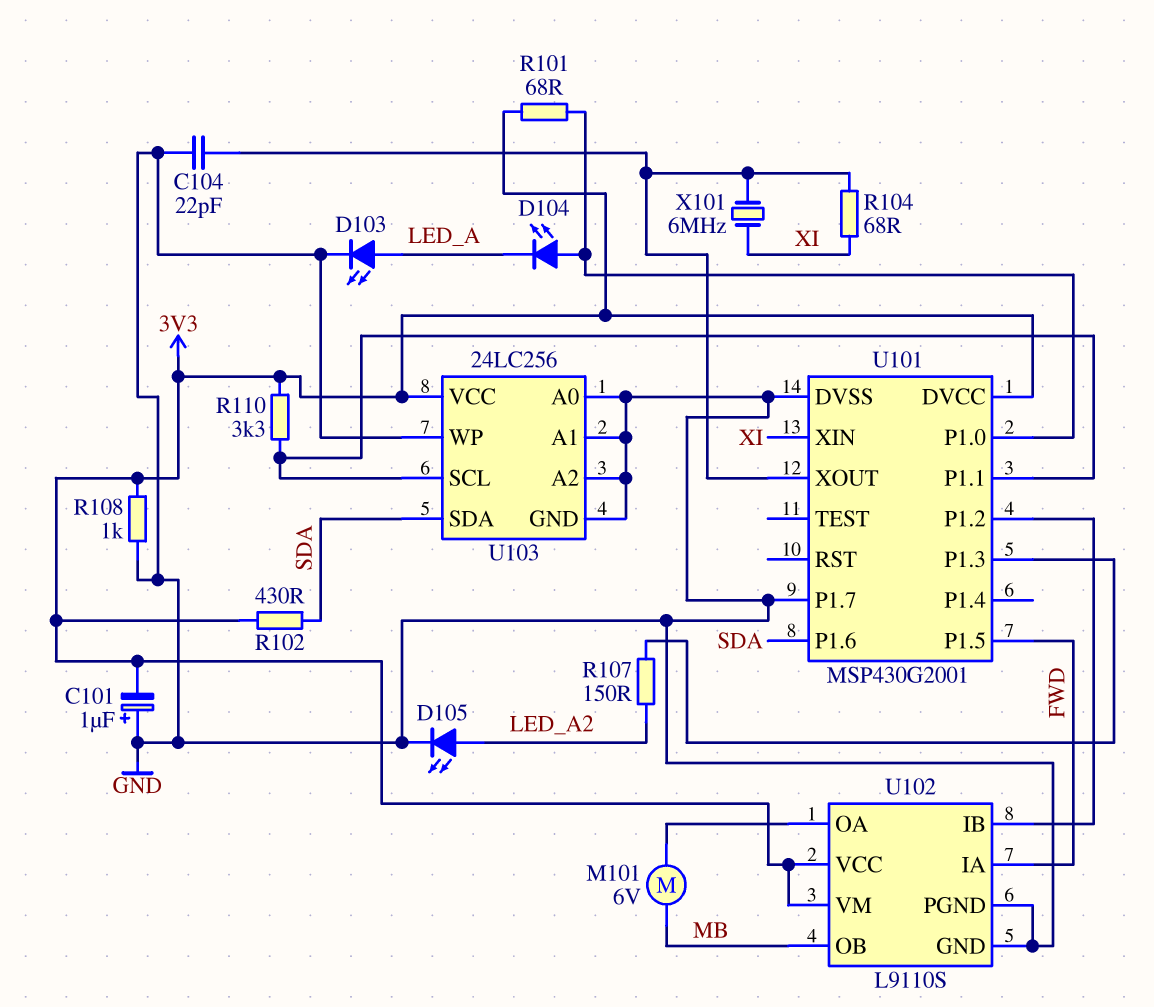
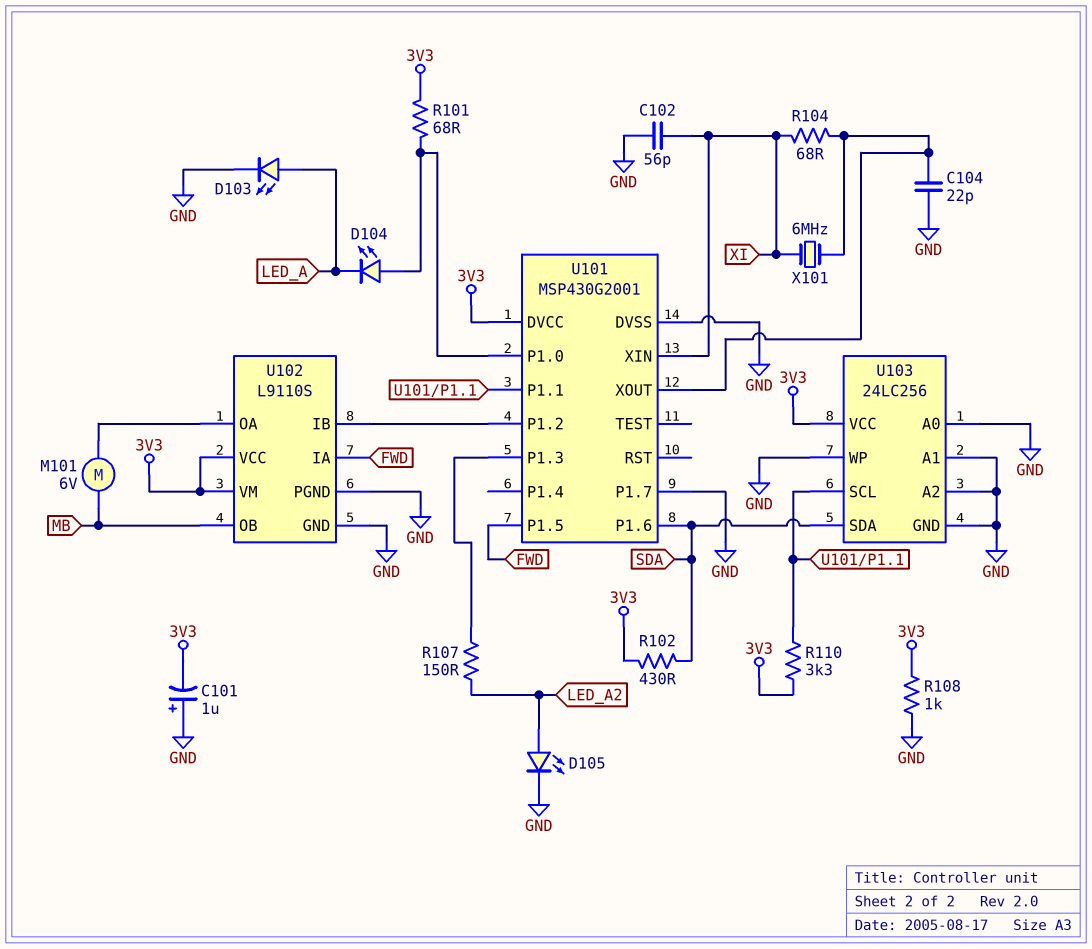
C102: none -> 56pF (GND, XI)

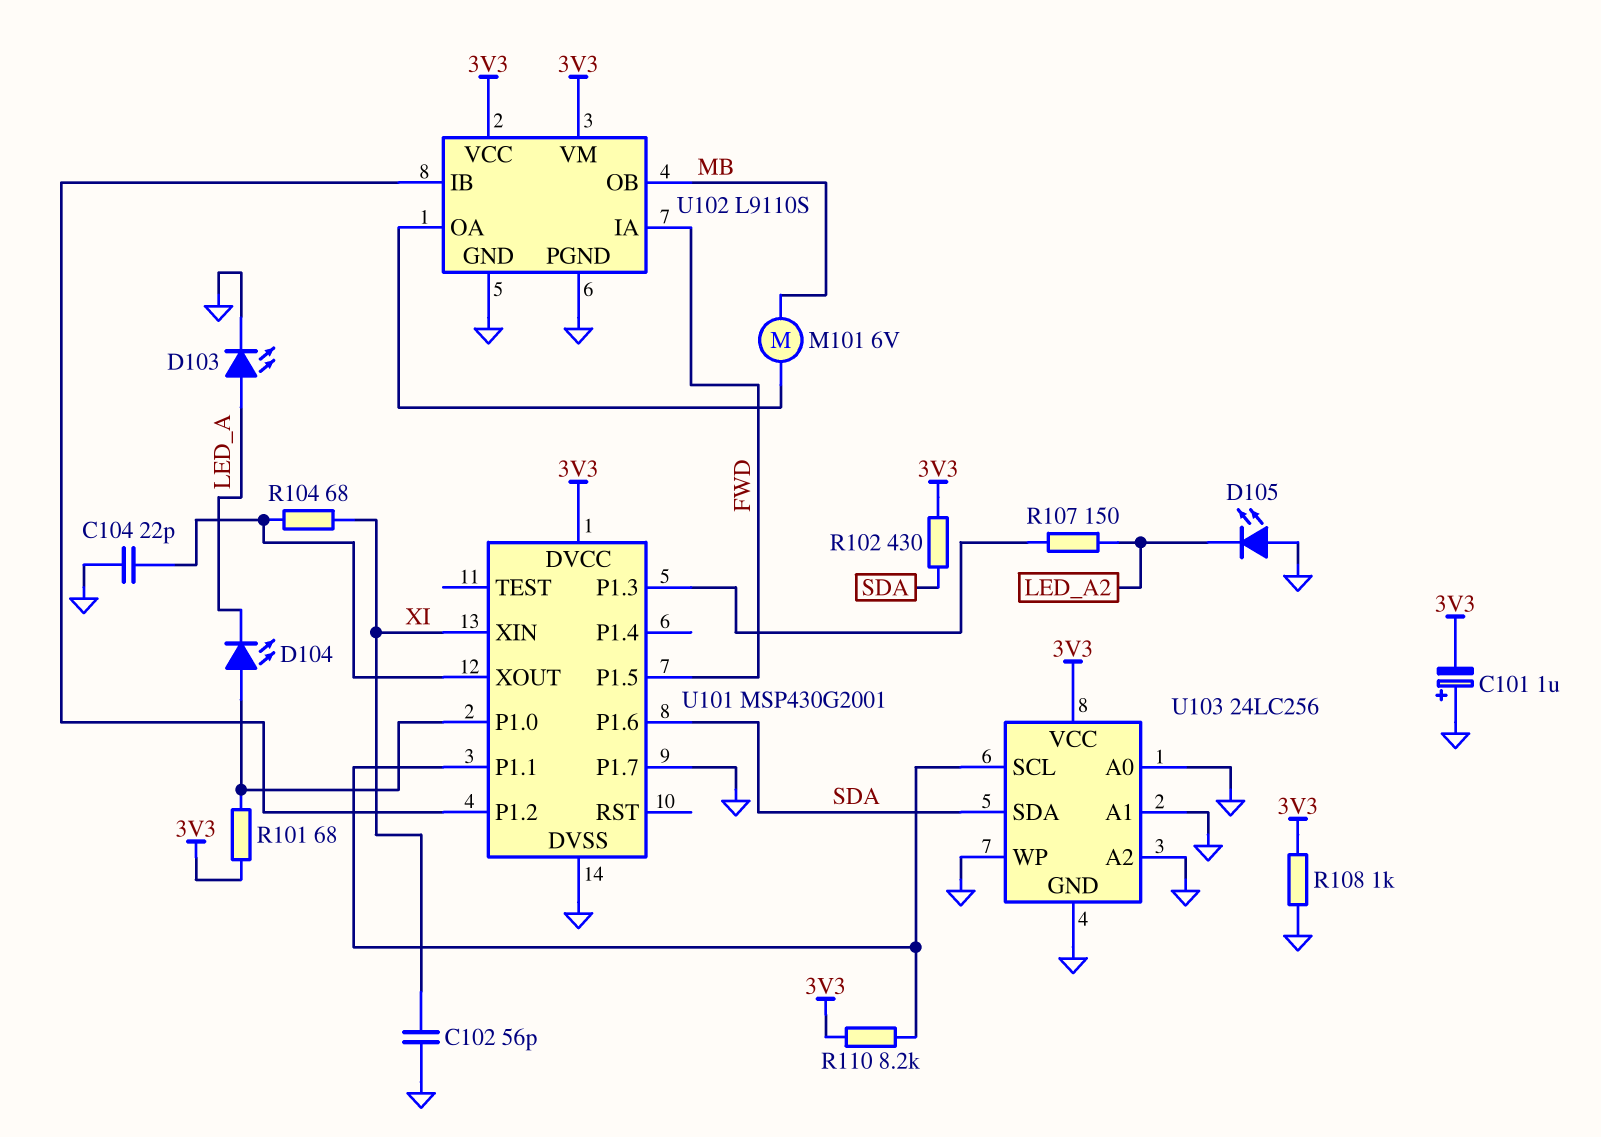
D105: LED (A LED_A2, K GND) -> LED (A GND, K LED_A2)
R110: 3.3k (3V3, U101/P1.1) -> 8.2k (3V3, U101/P1.1)
X101: 6MHz (U101/XOUT, XI) -> none

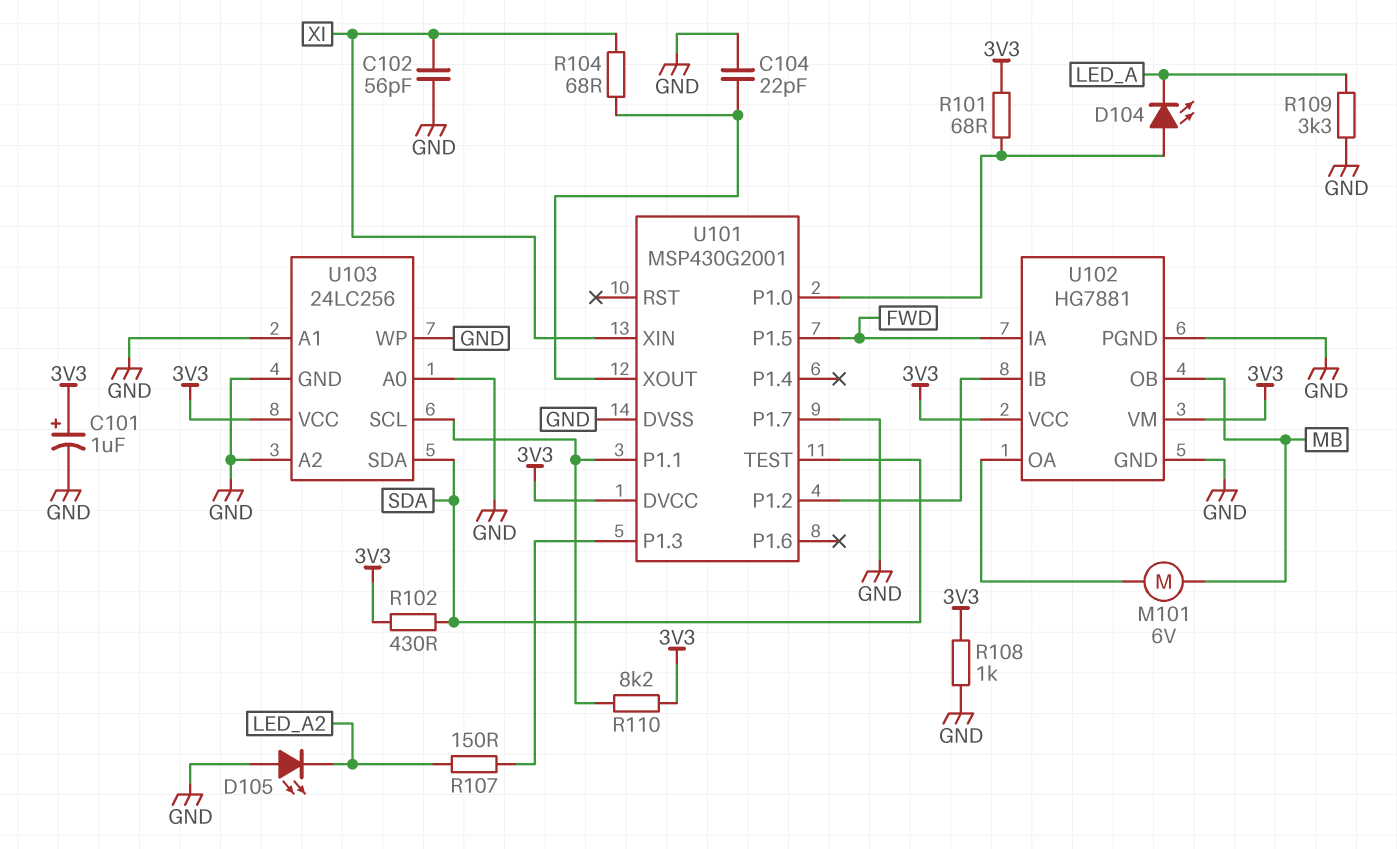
C101: 1uF (plus GND, minus 3V3) -> 1uF (plus 3V3, minus GND)
D103: LED (A LED_A, K GND) -> none
R109: none -> 3.3k (GND, LED_A)
U101 pin P1.6: SDA -> none
U101 pin TEST: none -> SDA
U102: L9110S -> HG7881

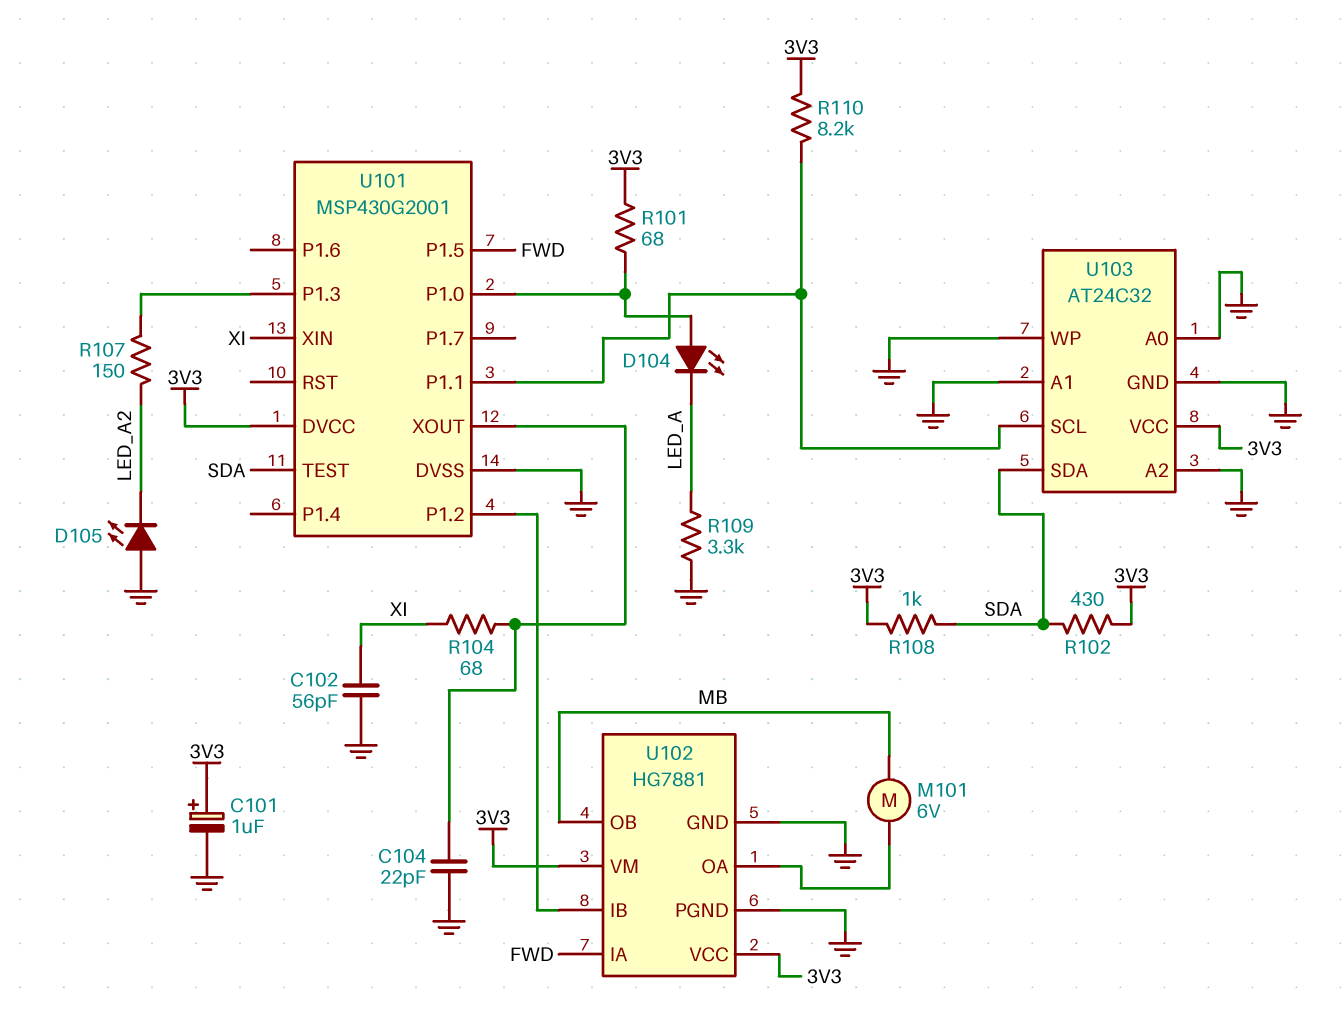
R108: 1k (3V3, GND) -> 1k (3V3, SDA)
U101 pin P1.7: GND -> none
U103: 24LC256 -> AT24C32

